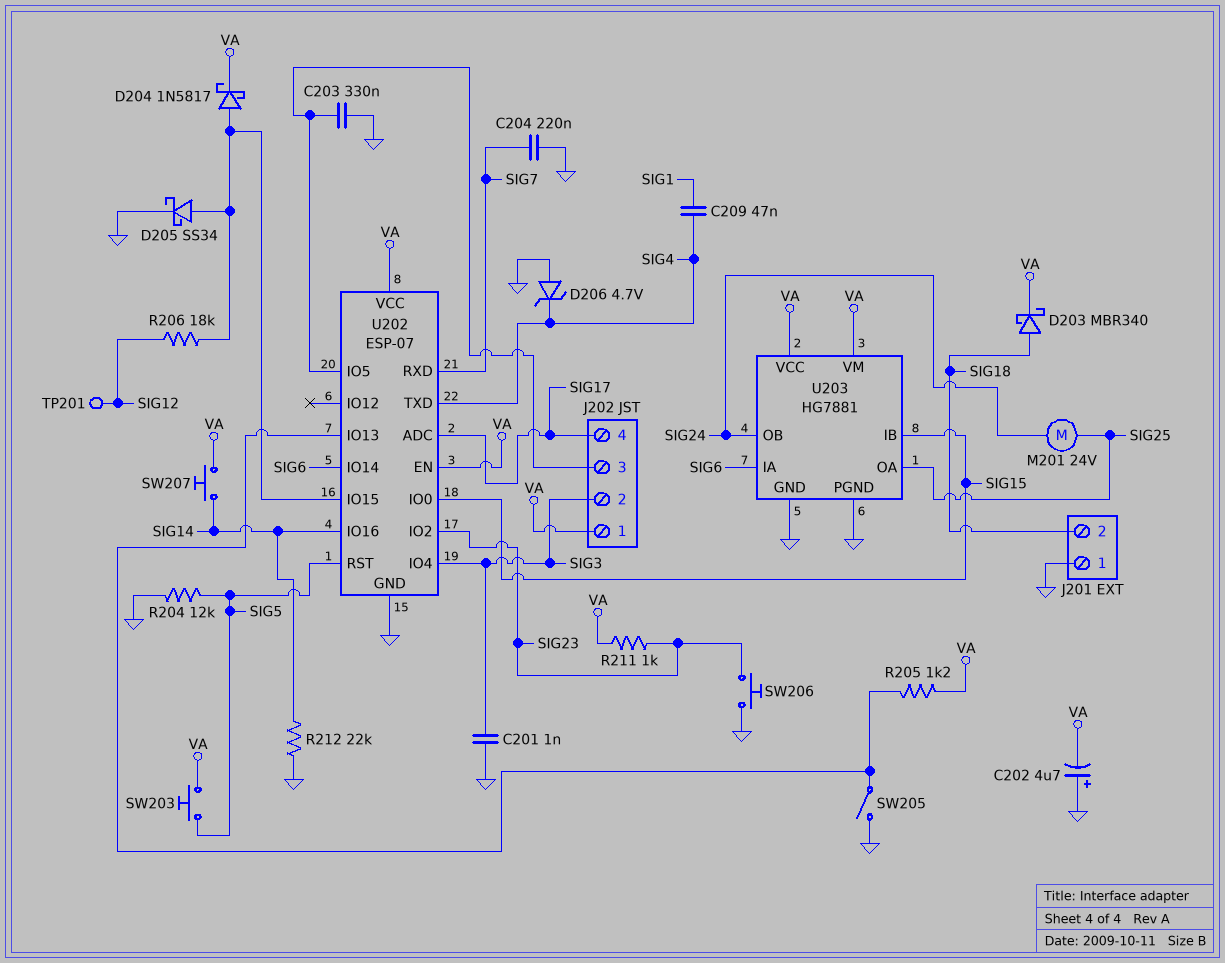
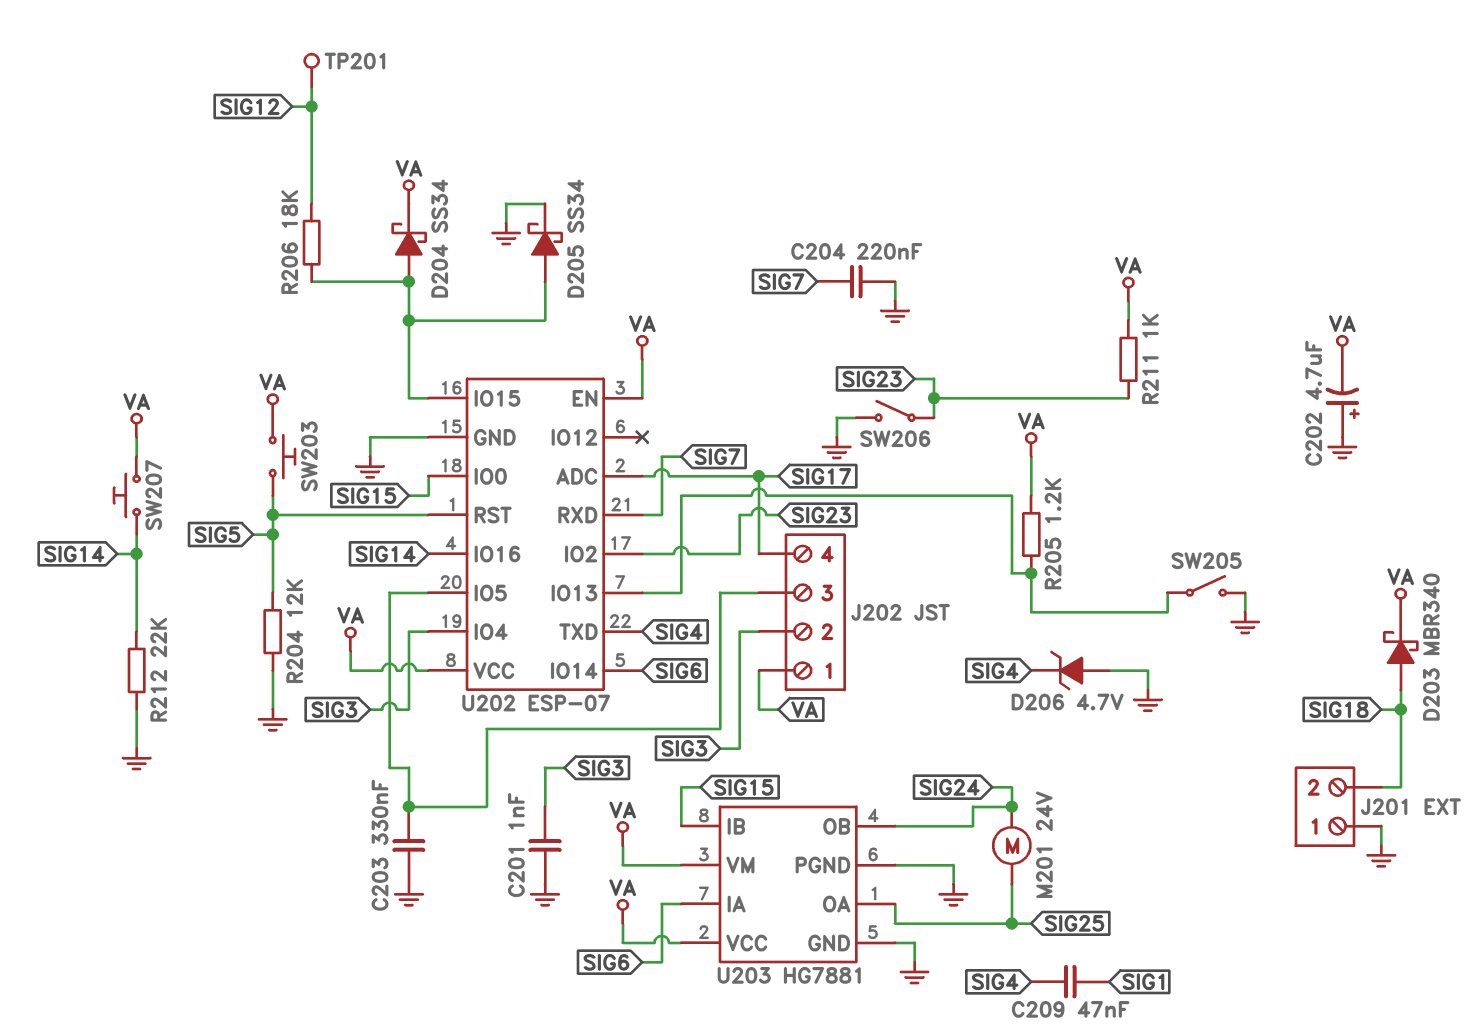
D204: schottky 1N5817 (A U202/IO15, K VA) -> schottky SS34 (A U202/IO15, K VA)
SW206: button (GND, SIG23) -> switch (GND, SIG23)

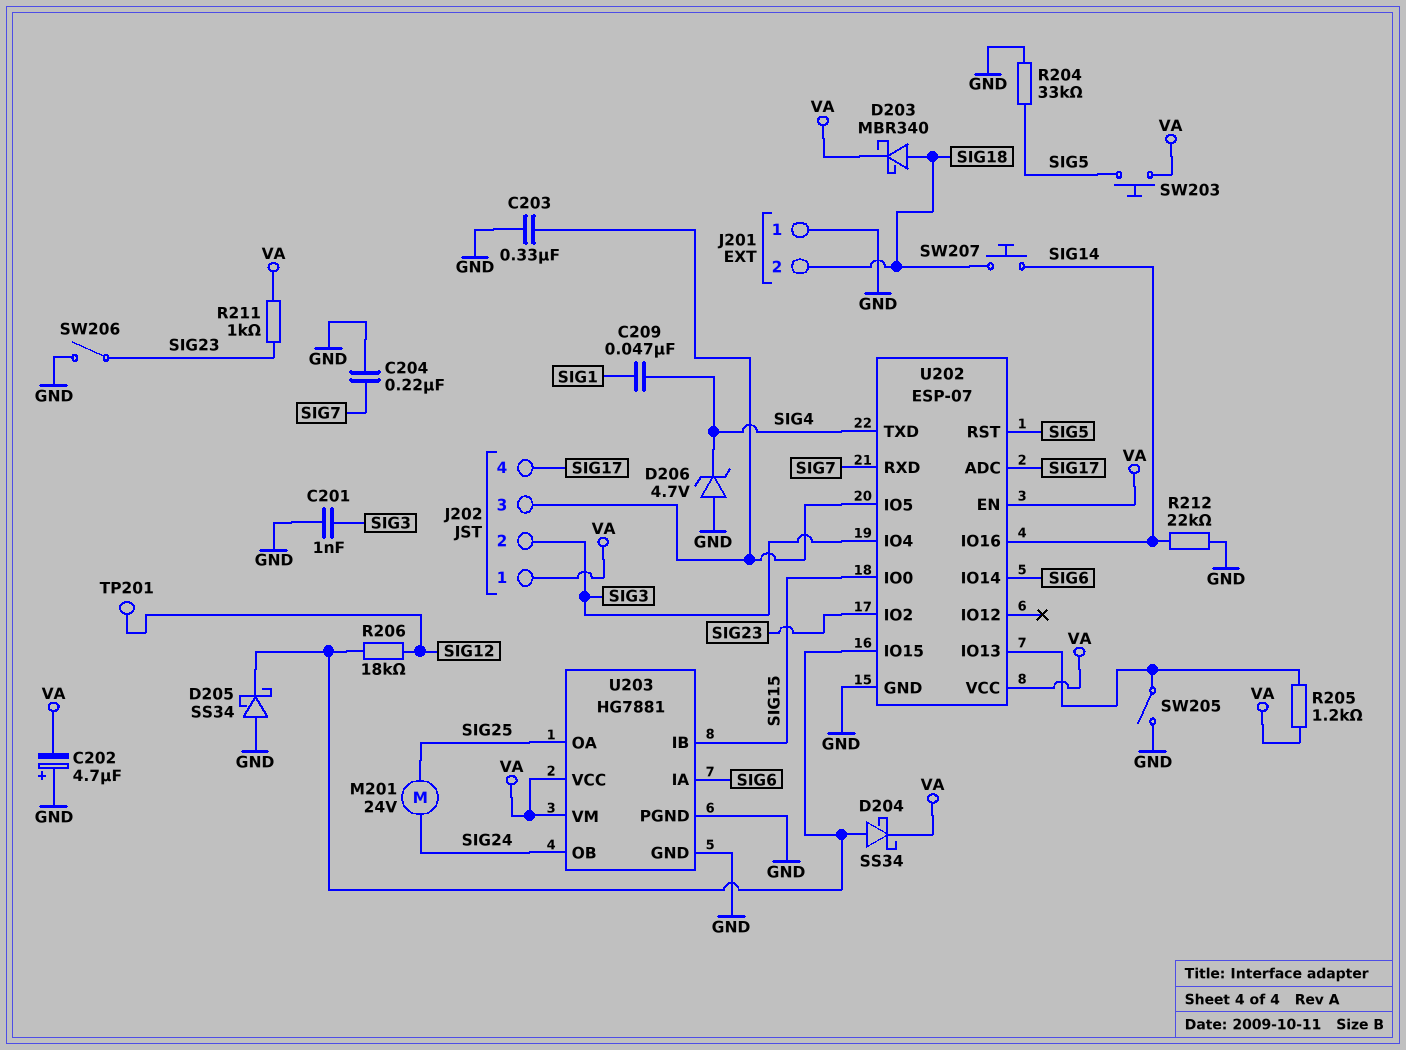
D205: schottky SS34 (A U202/IO15, K GND) -> schottky SS34 (A GND, K U202/IO15)
R204: 12k (GND, SIG5) -> 33k (GND, SIG5)
SW207: button (SIG14, VA) -> button (SIG14, SIG18)

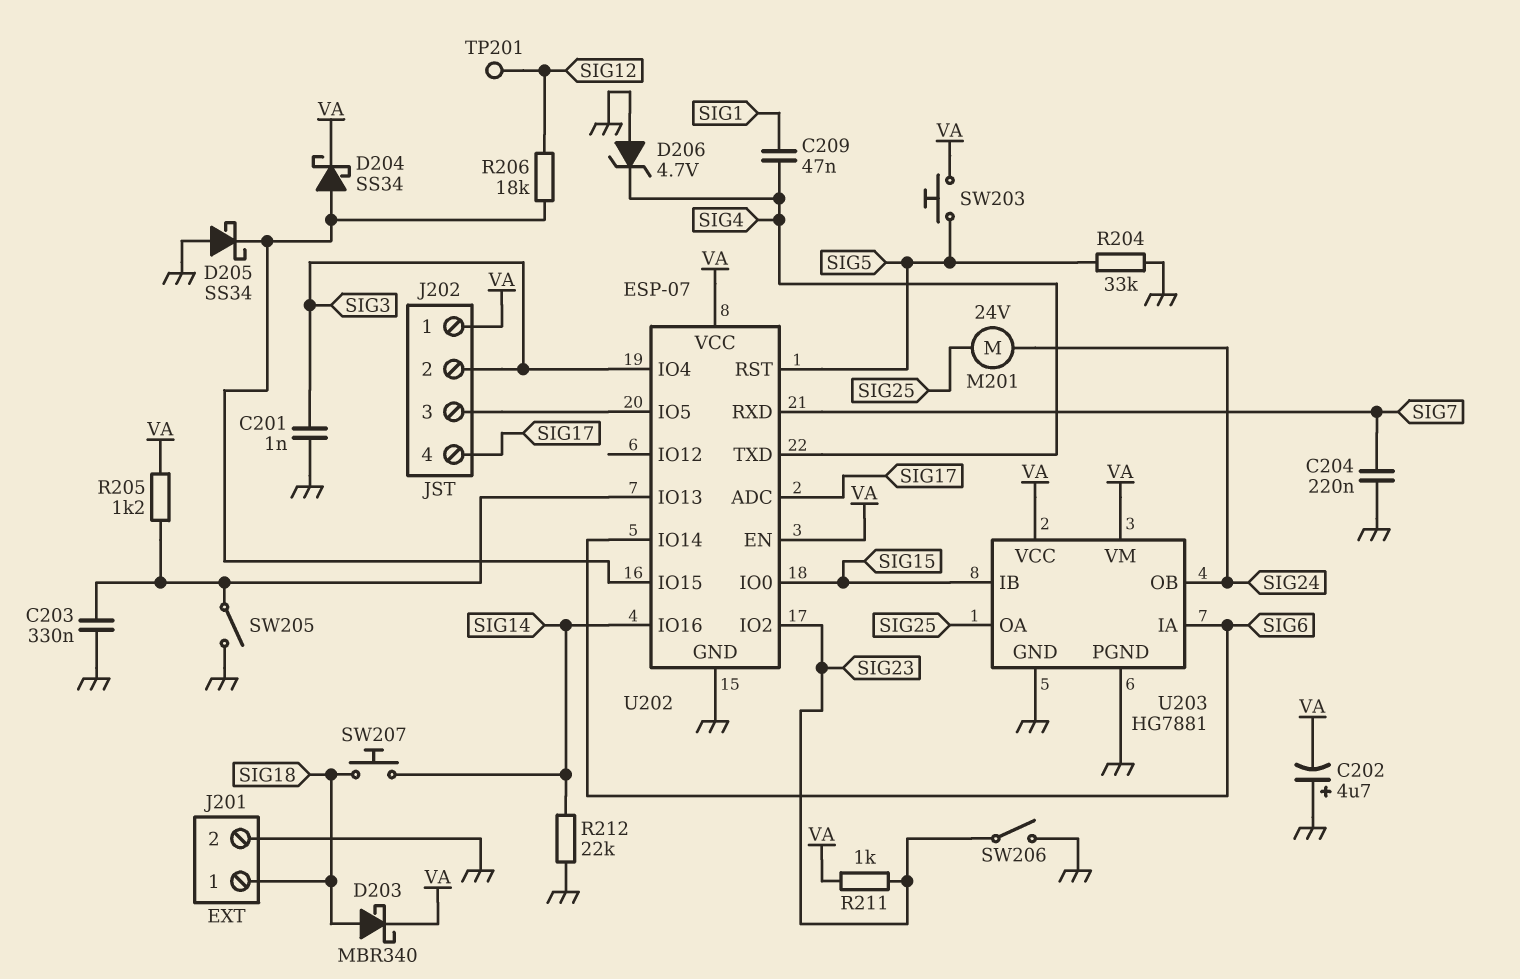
C203: 330nF (GND, J202/3) -> 330nF (GND, U202/IO13)
J201 pin 1: GND -> SIG18
J201 pin 2: SIG18 -> GND

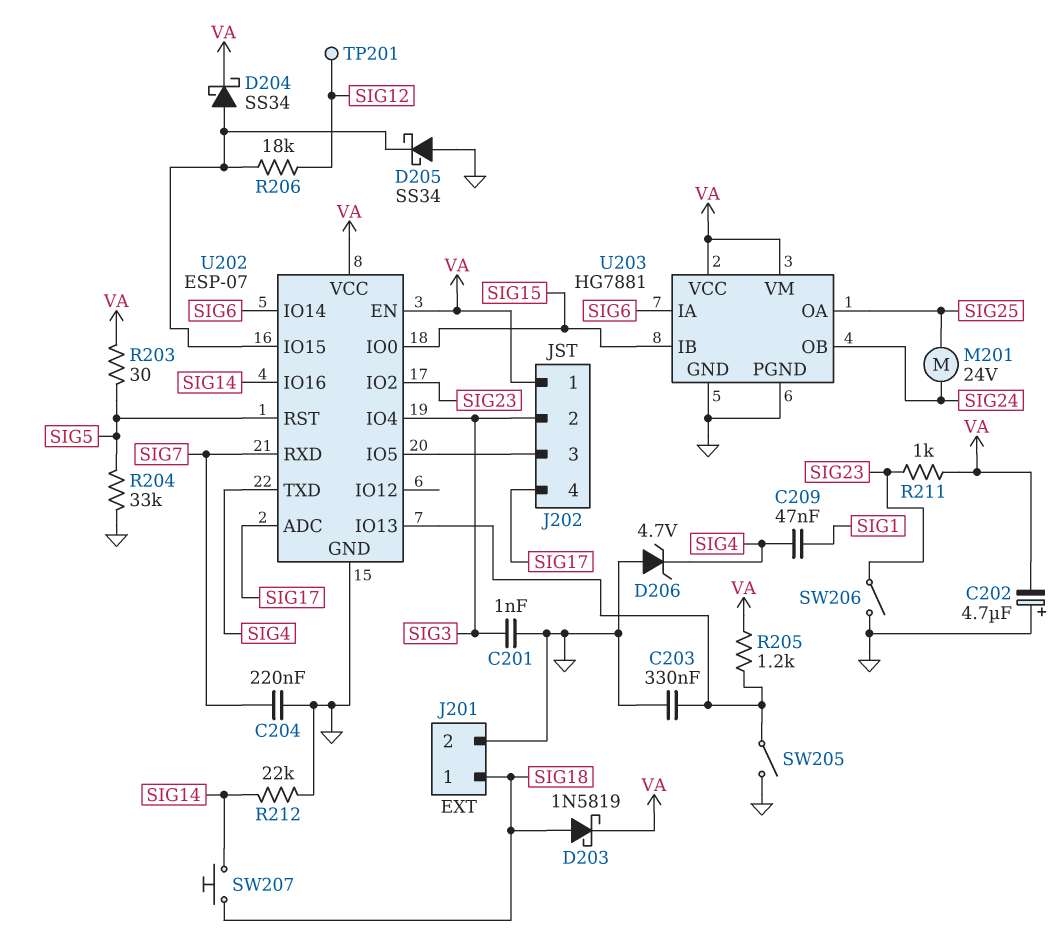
D203: schottky MBR340 (A SIG18, K VA) -> schottky 1N5819 (A SIG18, K VA)
R203: none -> 30 (SIG5, VA)
SW203: button (SIG5, VA) -> none

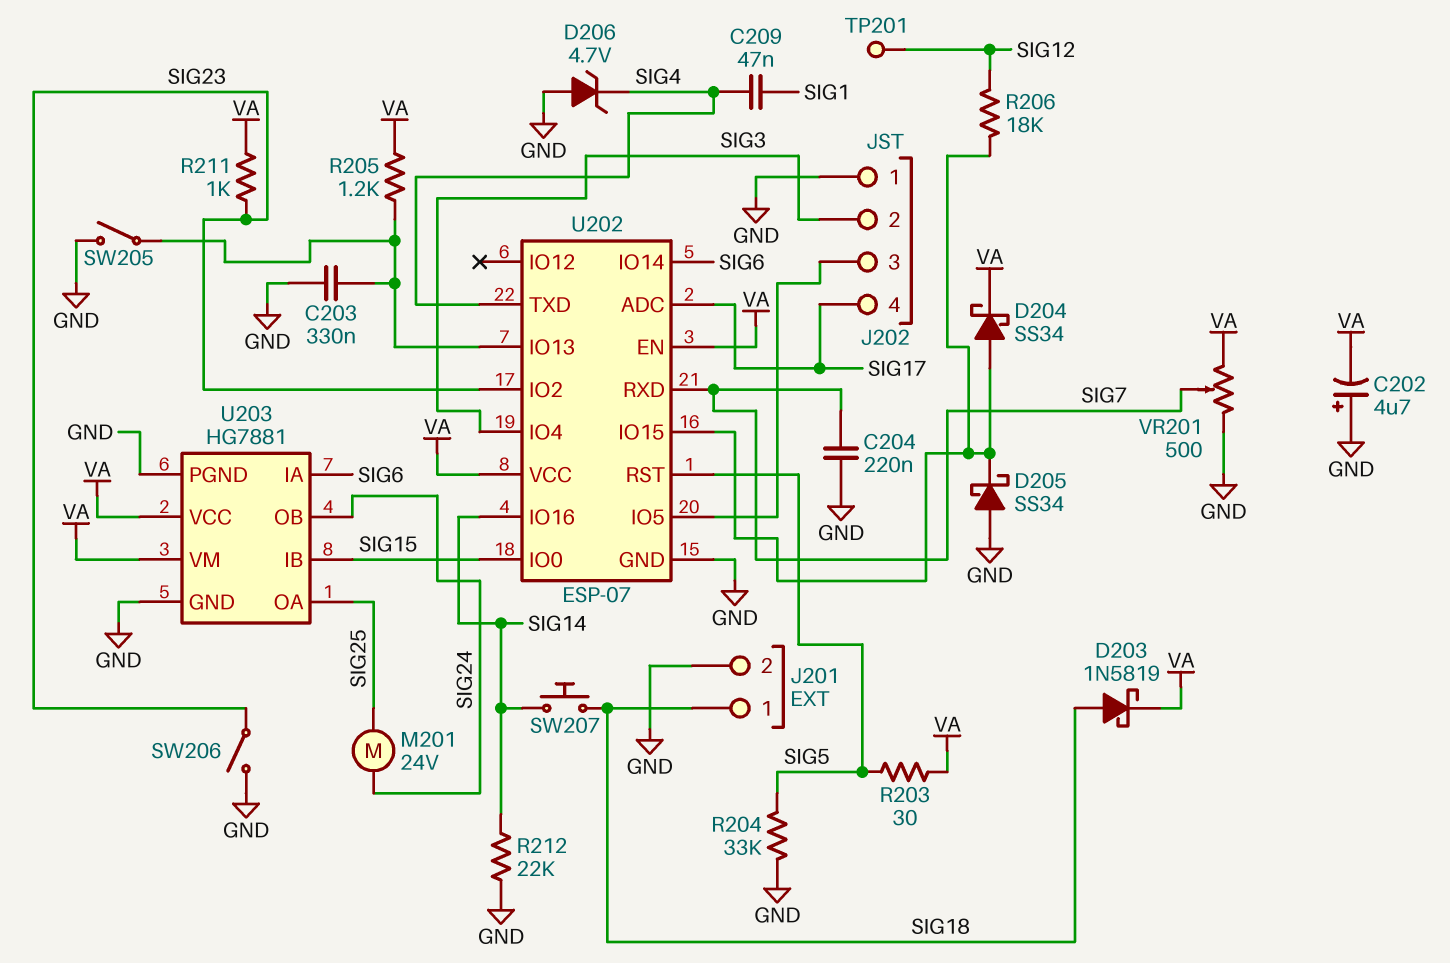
C201: 1nF (GND, SIG3) -> none
J202 pin 1: VA -> GND
VR201: none -> 500 (GND, VA, wiper SIG7)

